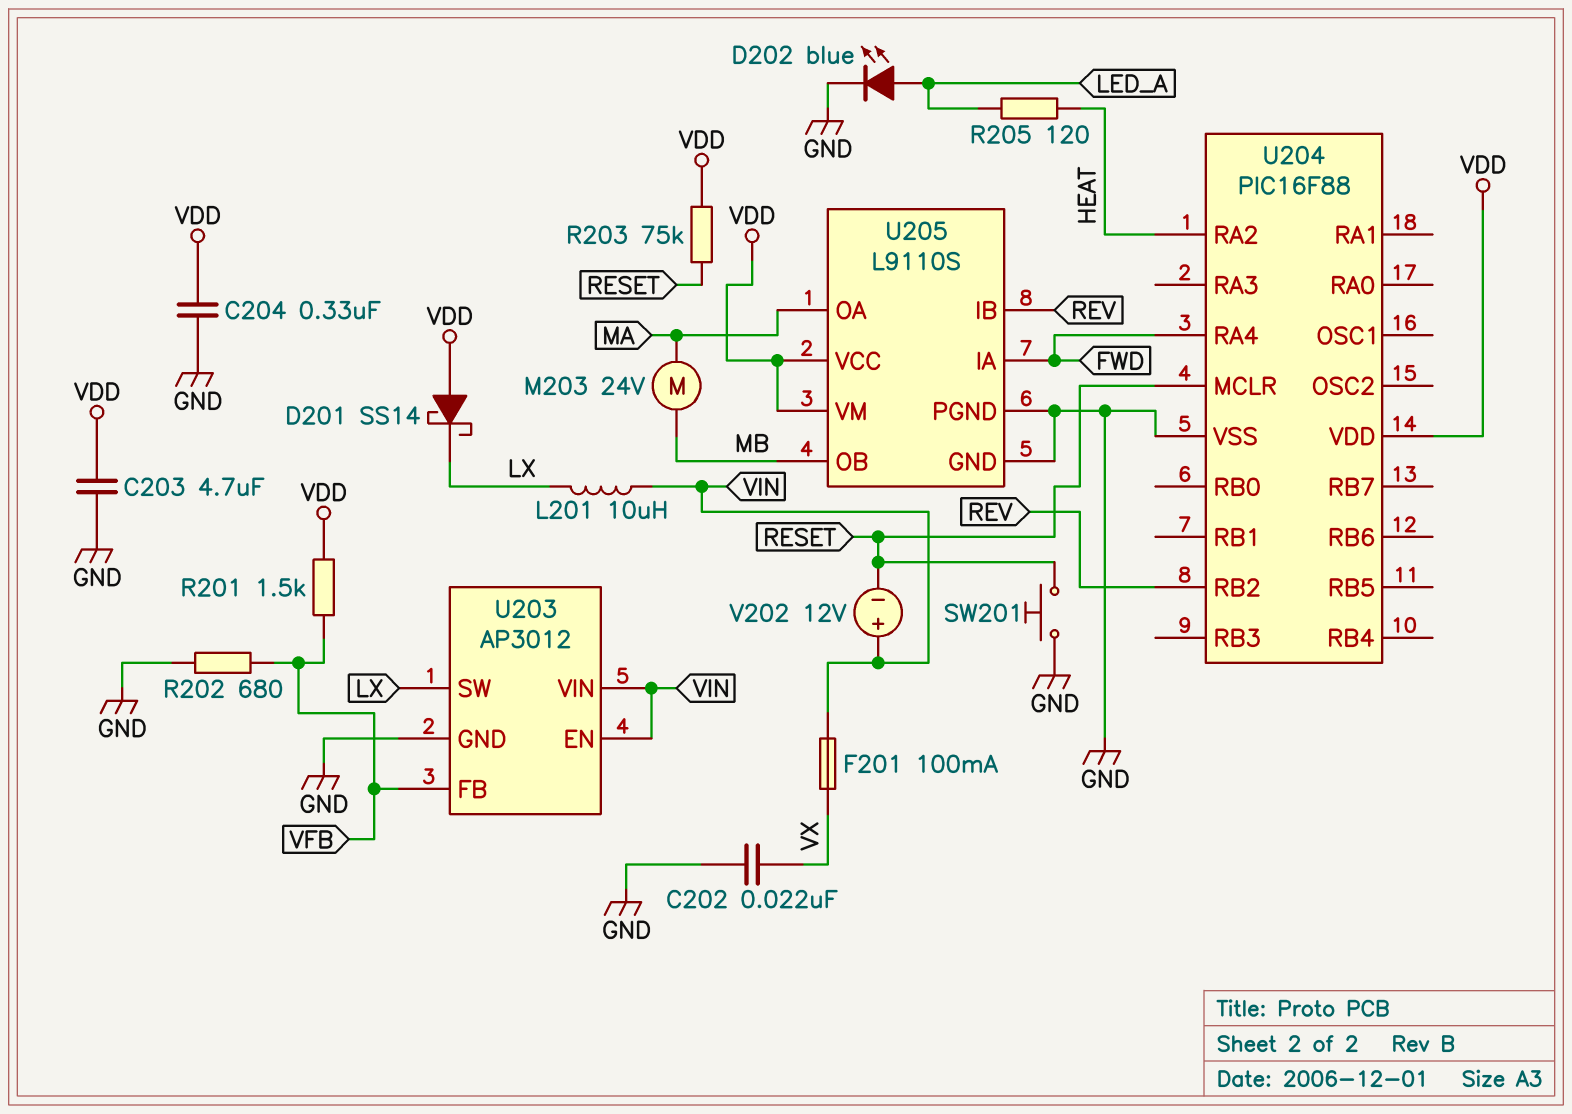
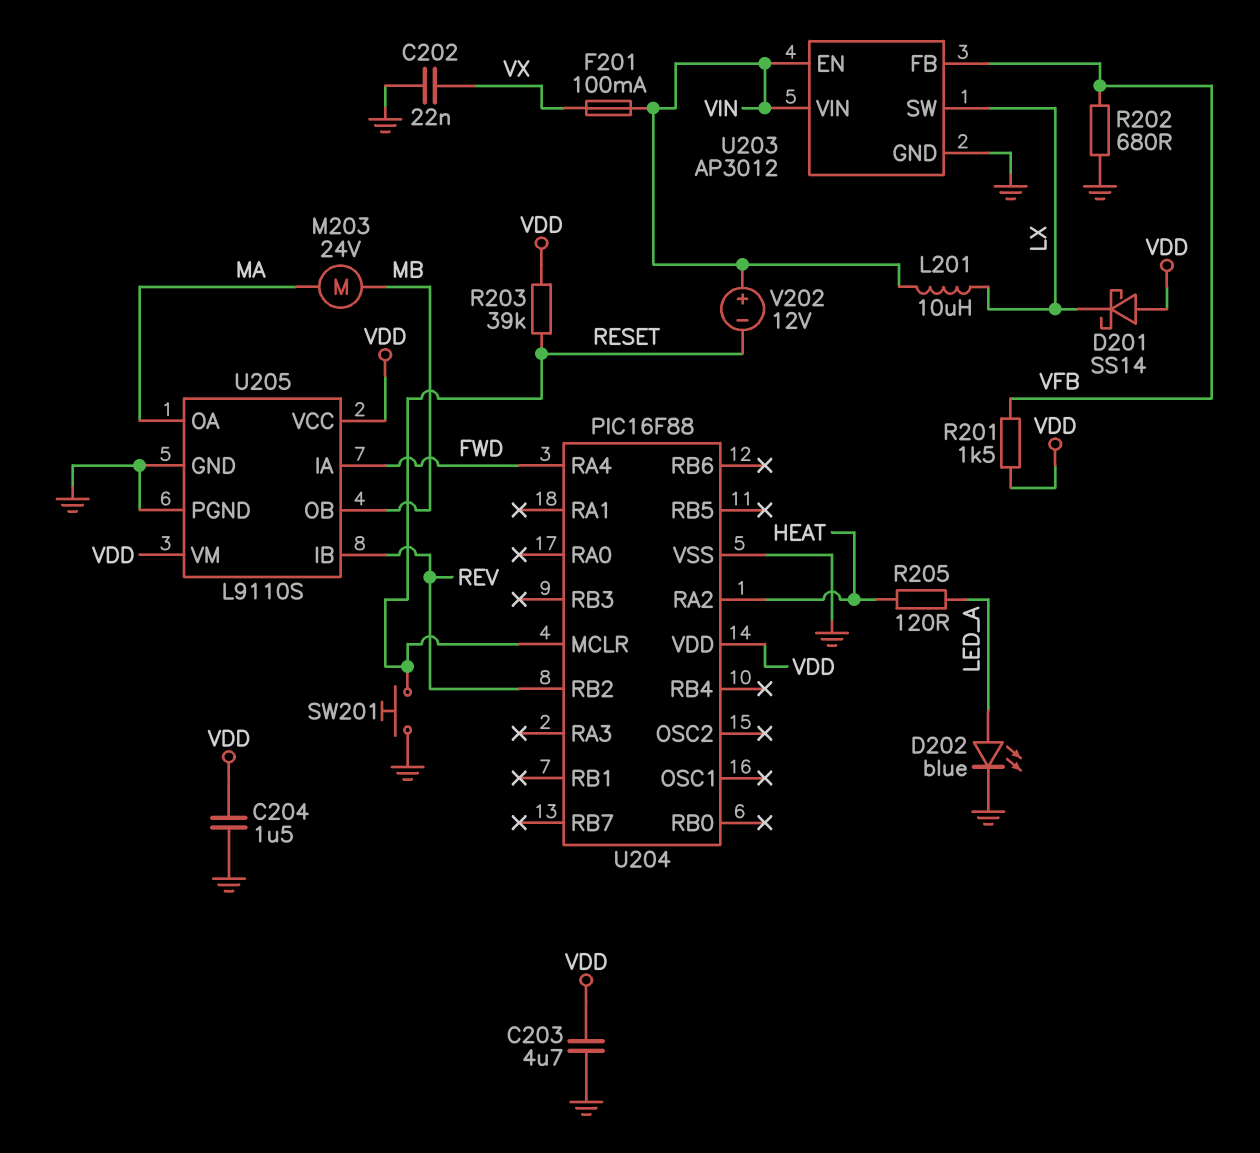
C204: 330nF (GND, VDD) -> 1.5uF (GND, VDD)
R203: 75k (RESET, VDD) -> 39k (RESET, VDD)

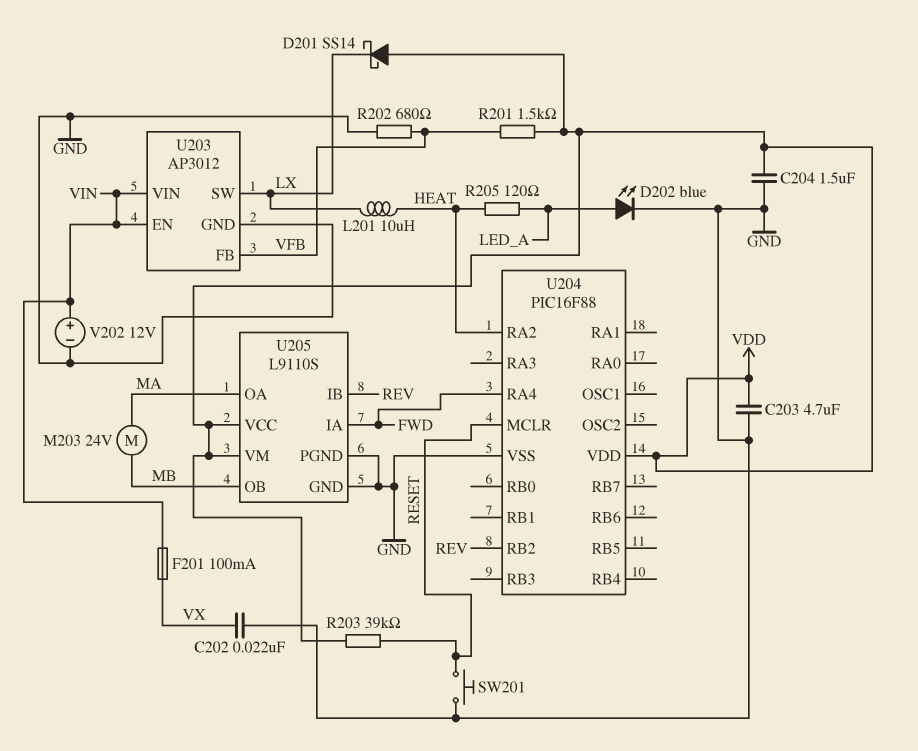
L201: 10uH (LX, VIN) -> 10uH (HEAT, LX)
V202: 12V (plus VIN, minus RESET) -> 12V (plus VIN, minus GND)

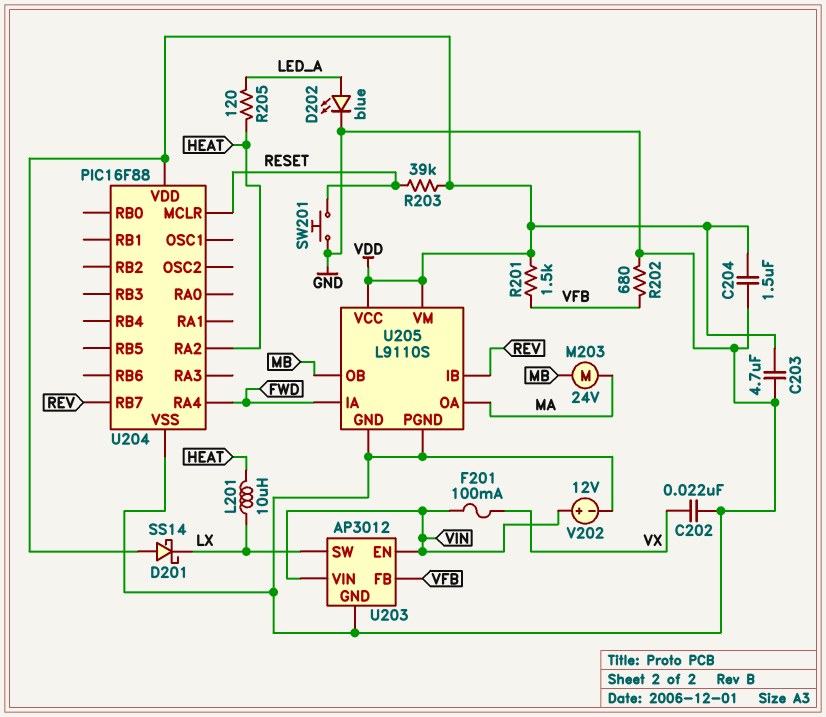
U204 pin RB2: REV -> none
U204 pin RB7: none -> REV

